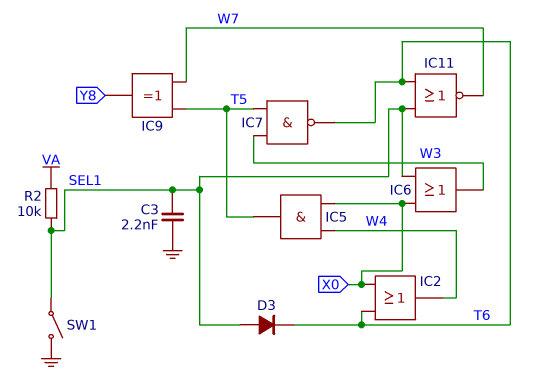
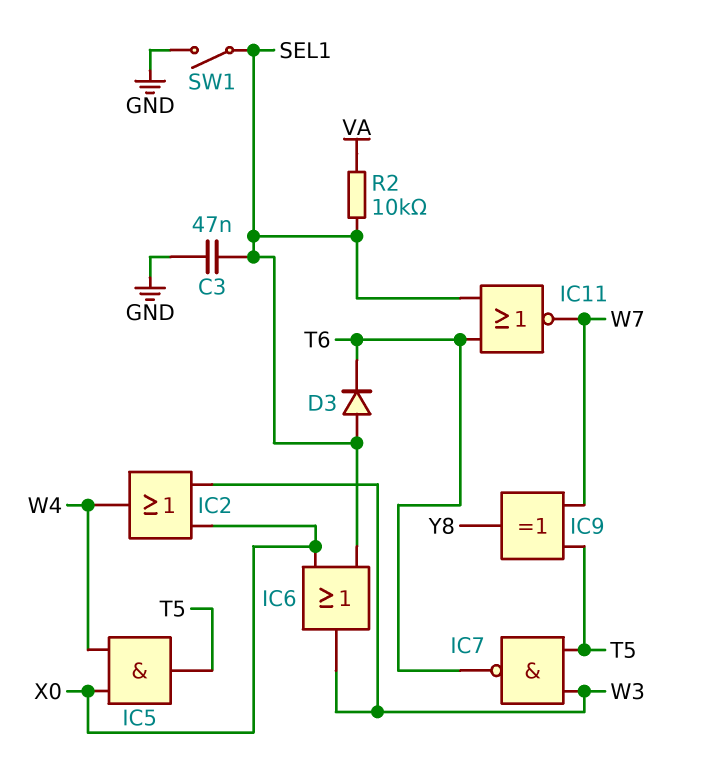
C3: 2.2nF (GND, SEL1) -> 47nF (GND, SEL1)
IC2: OR (in T6, in X0, out W4) -> OR (in W3, in X0, out W4)

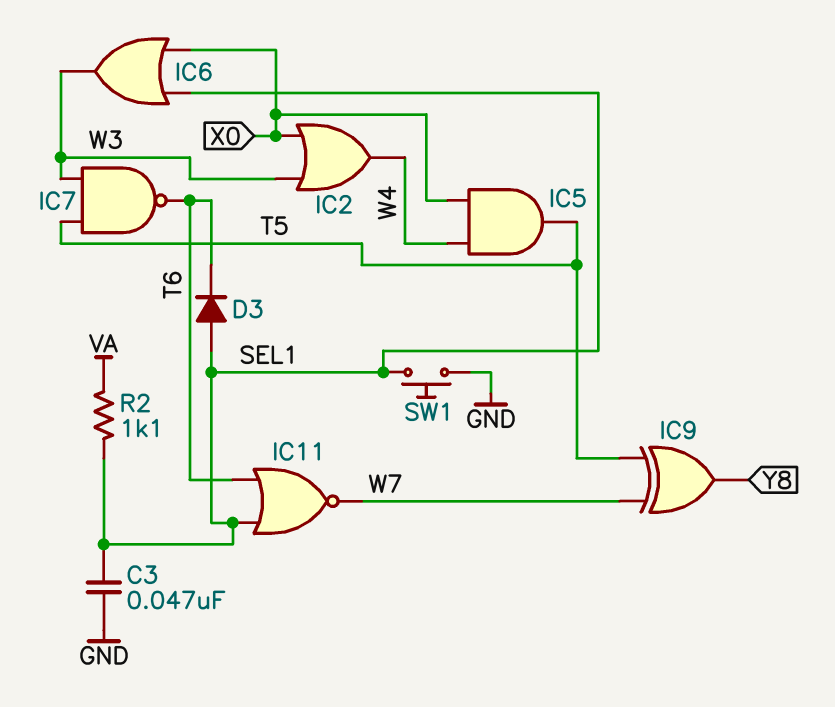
R2: 10k (SEL1, VA) -> 1.1k (SEL1, VA)
SW1: switch (GND, SEL1) -> button (GND, SEL1)

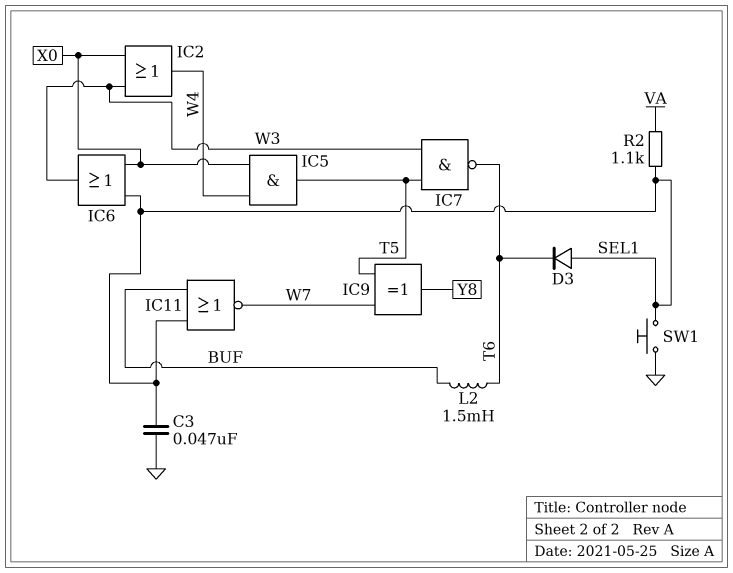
IC11: NOR (in SEL1, in T6, out W7) -> NOR (in BUF, in SEL1, out W7)
L2: none -> 1.5mH (BUF, T6)

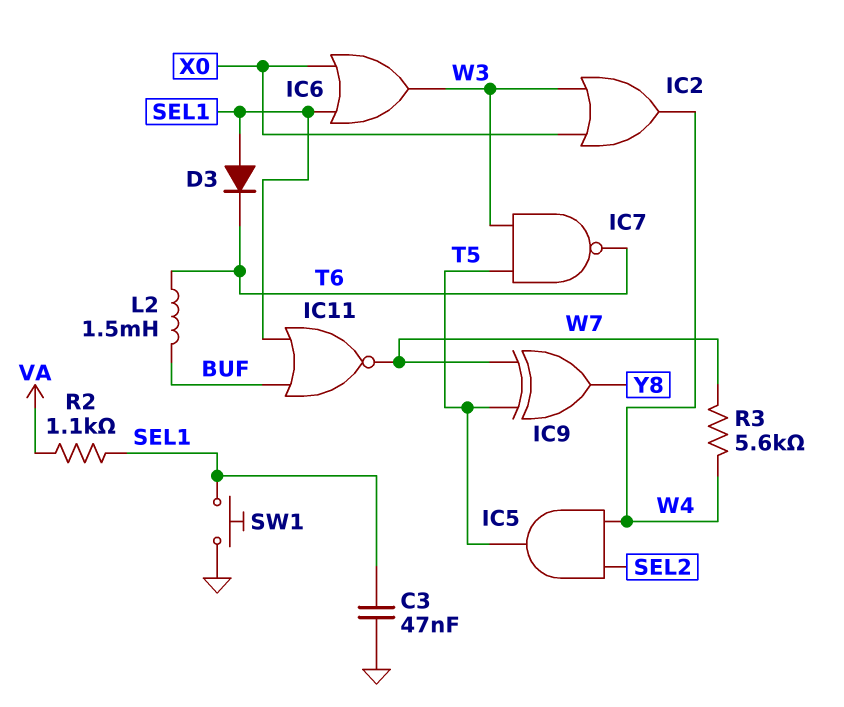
IC5: AND (in W4, in X0, out T5) -> AND (in SEL2, in W4, out T5)
R3: none -> 5.6k (W4, W7)

